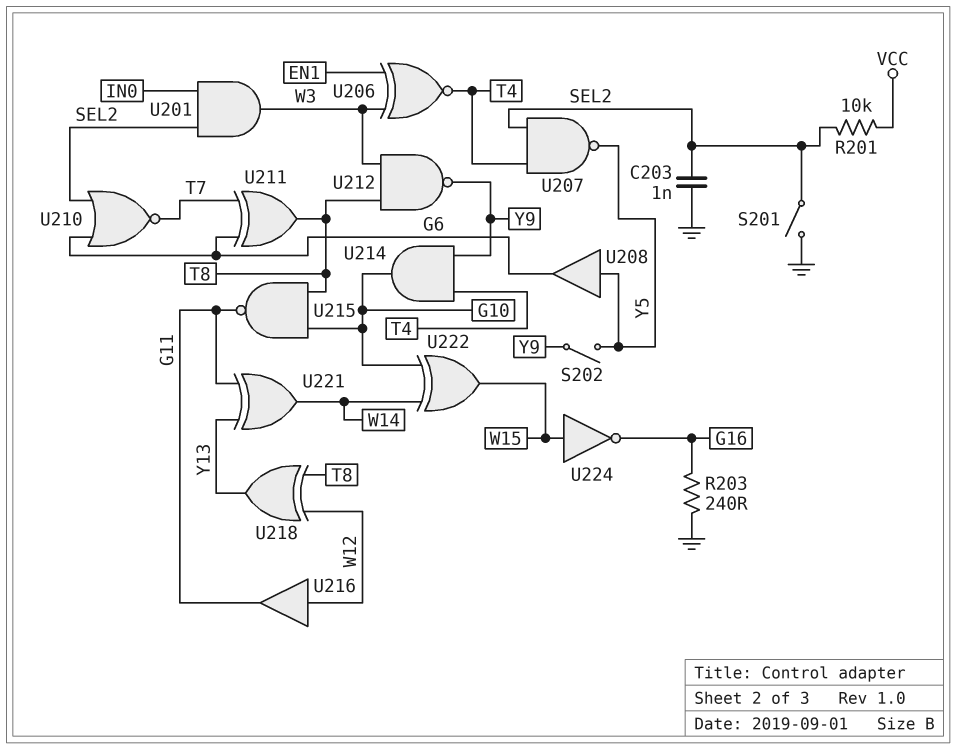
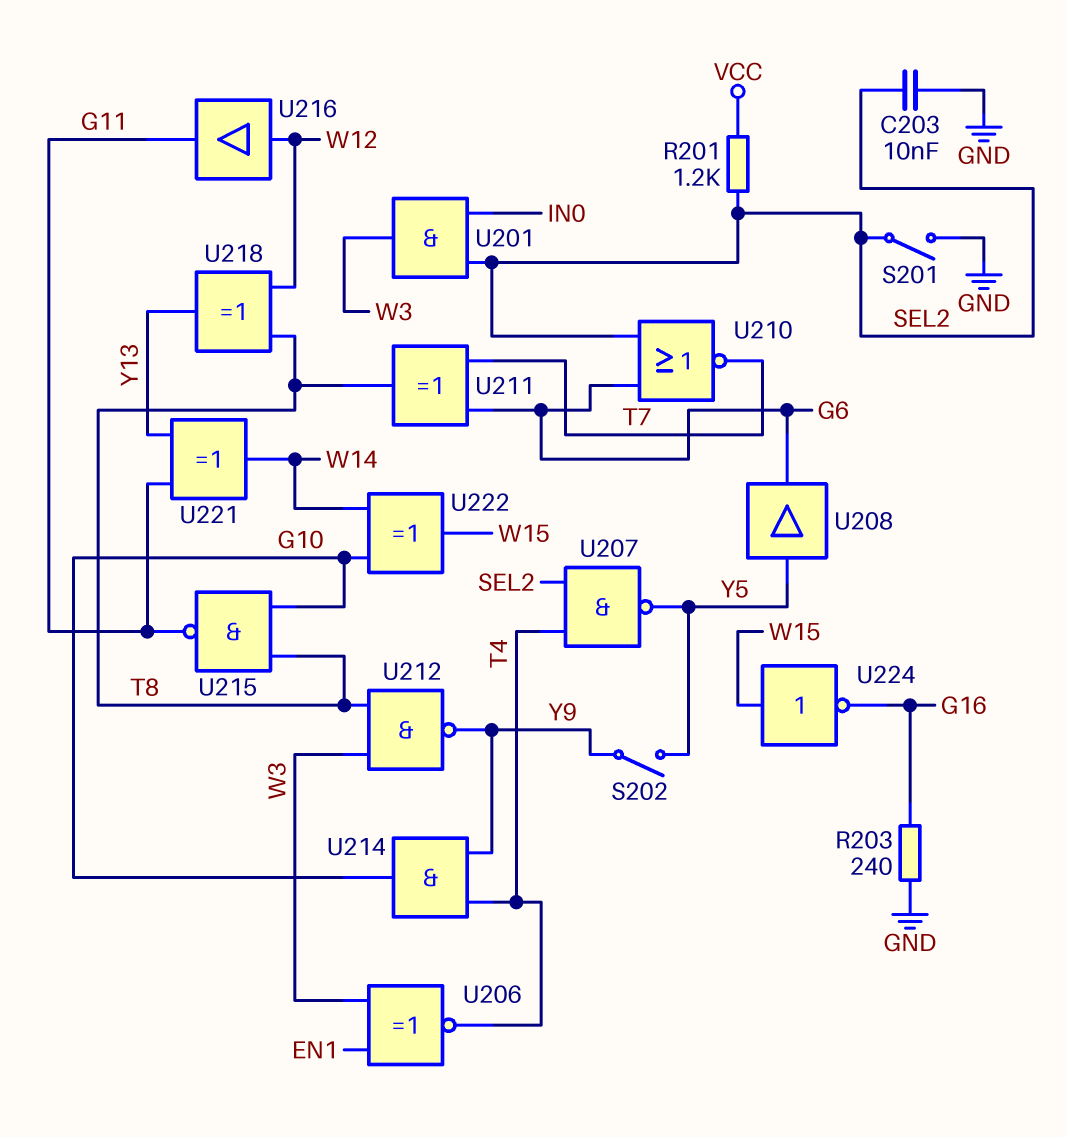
C203: 1nF (GND, SEL2) -> 10nF (GND, SEL2)
R201: 10k (SEL2, VCC) -> 1.2k (SEL2, VCC)

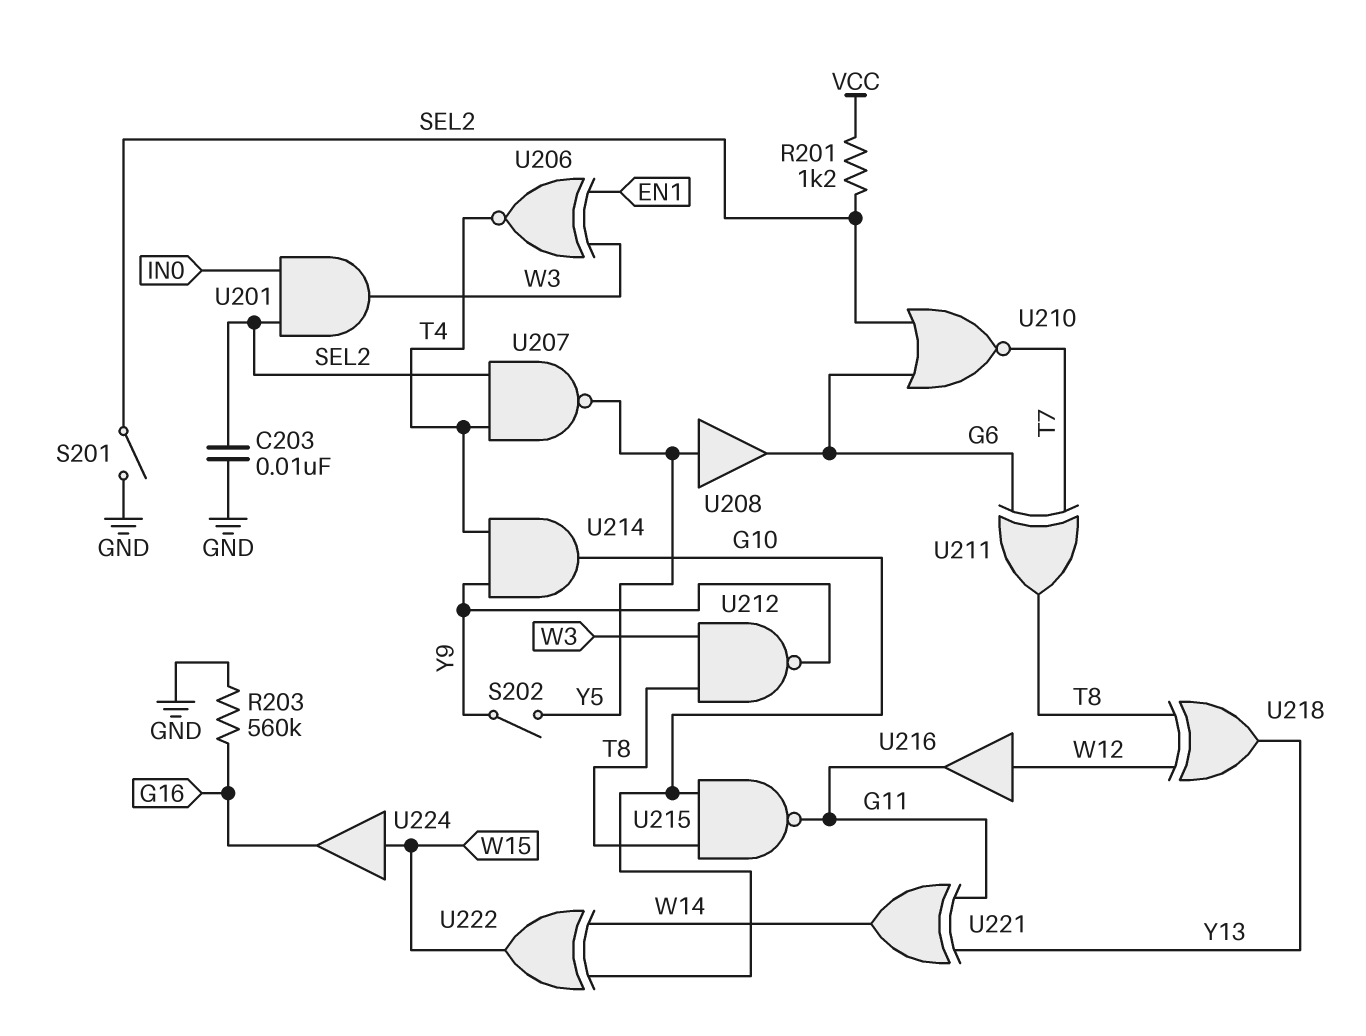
R203: 240 (G16, GND) -> 560k (G16, GND)
U224: NOT (in W15, out G16) -> buffer (in W15, out G16)

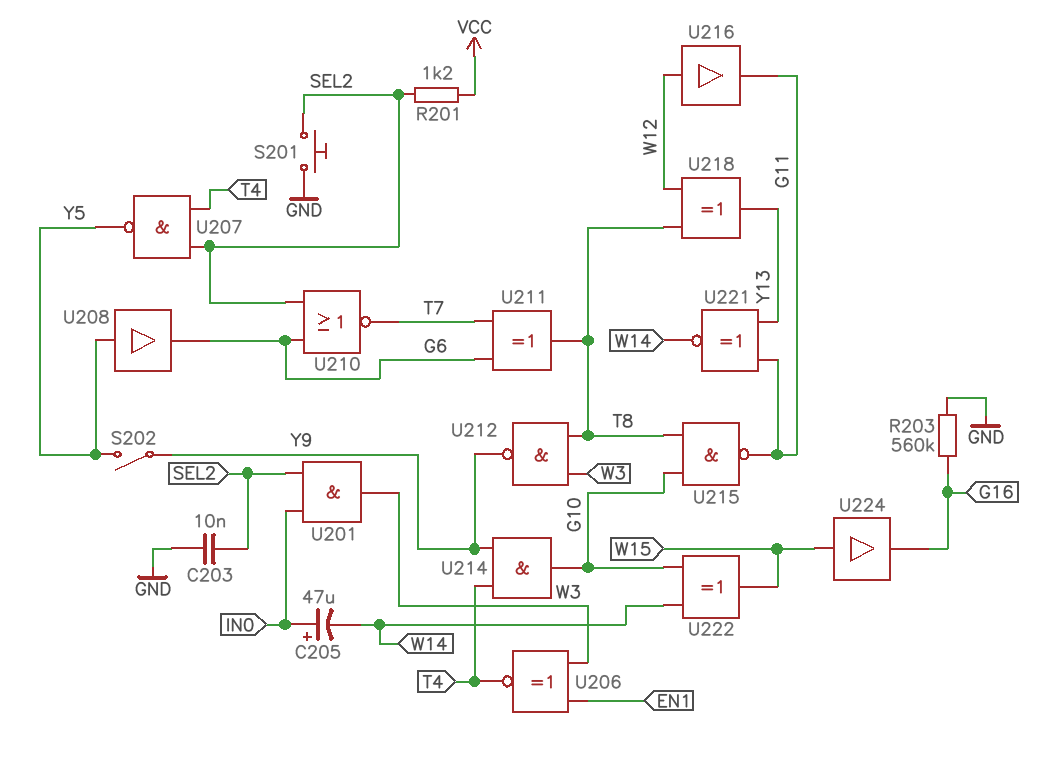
C205: none -> 47uF (plus IN0, minus W14)
S201: switch (GND, SEL2) -> button (GND, SEL2)
U221: XOR (in G11, in Y13, out W14) -> XNOR (in G11, in Y13, out W14)

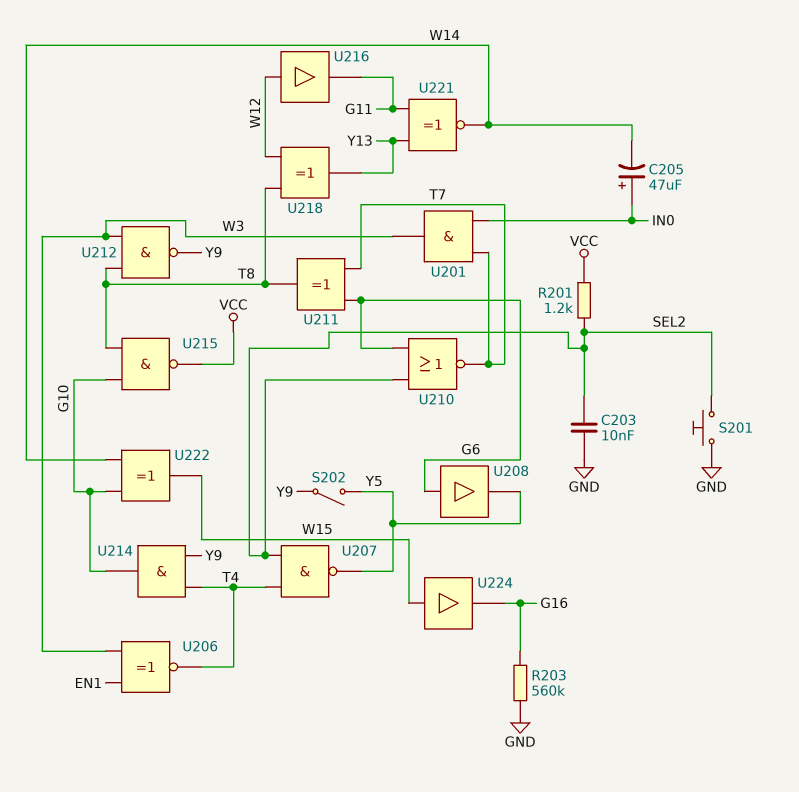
U201: AND (in IN0, in SEL2, out W3) -> AND (in IN0, in T7, out W3)
U208: buffer (in Y5, out G6) -> buffer (in G6, out Y5)
U215: NAND (in G10, in T8, out G11) -> NAND (in G10, in T8, out VCC)

